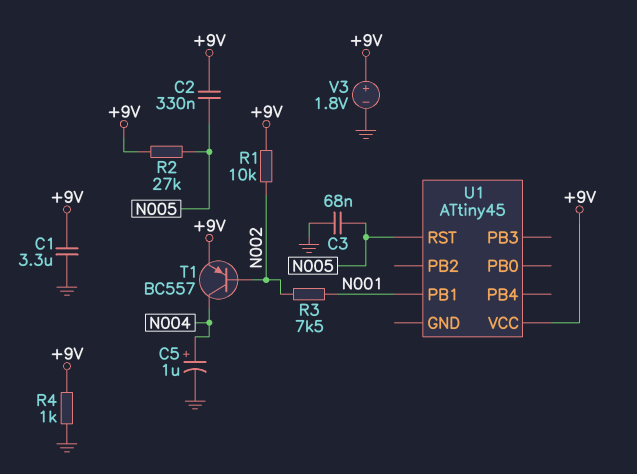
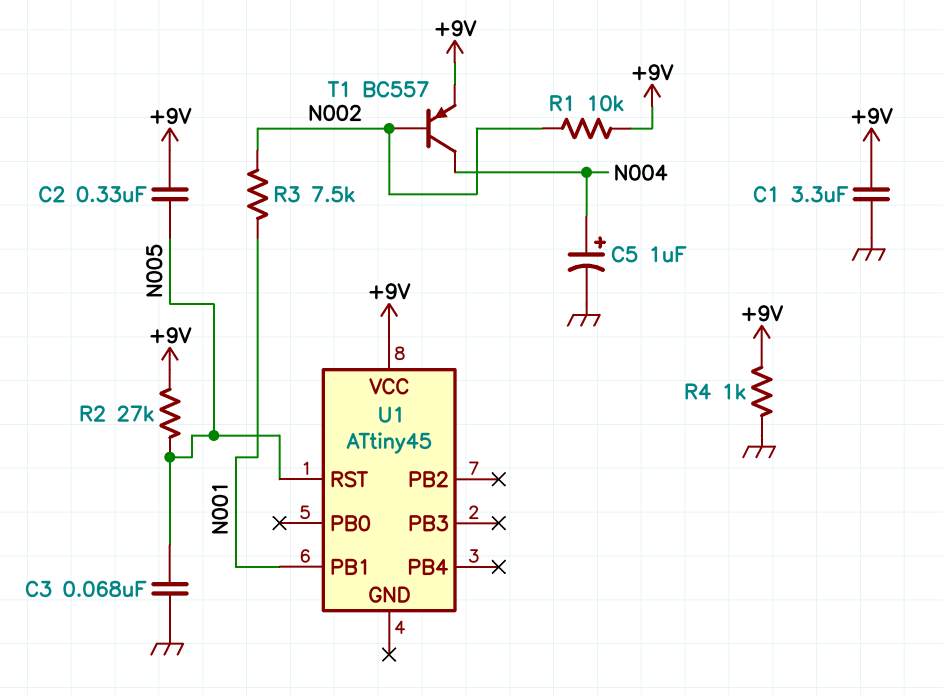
V3: 1.8V (plus +9V, minus GND) -> none

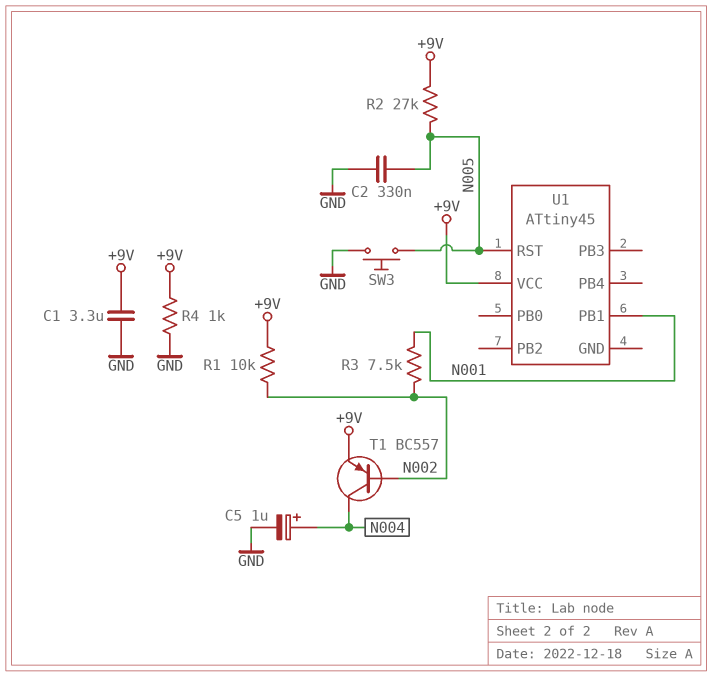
C2: 330nF (+9V, N005) -> 330nF (GND, N005)
C3: 68nF (GND, N005) -> none
SW3: none -> button (GND, N005)

